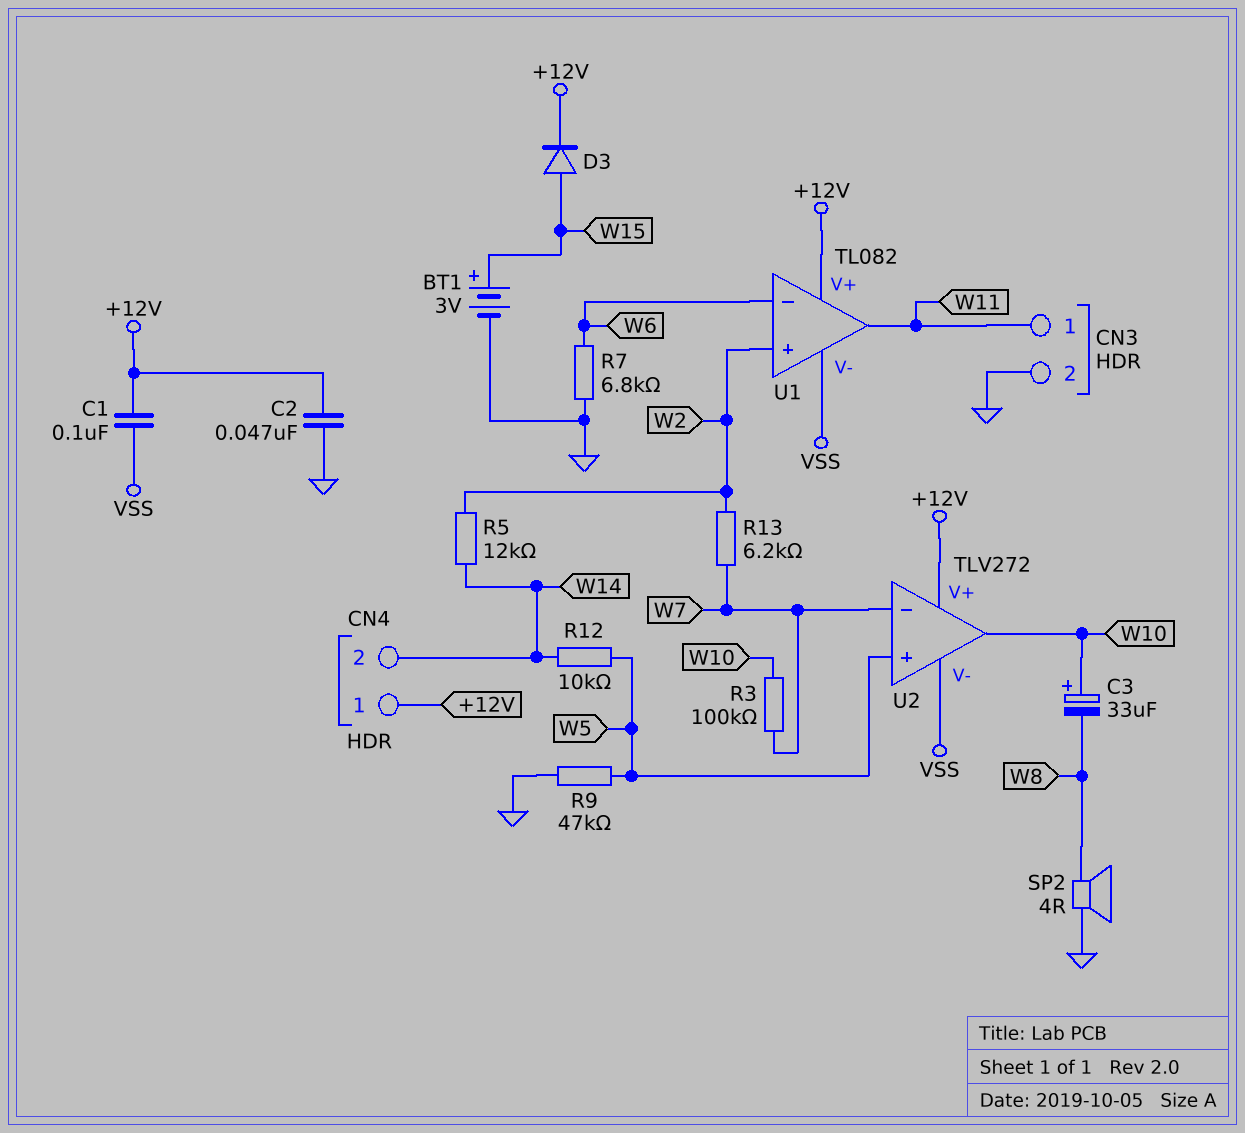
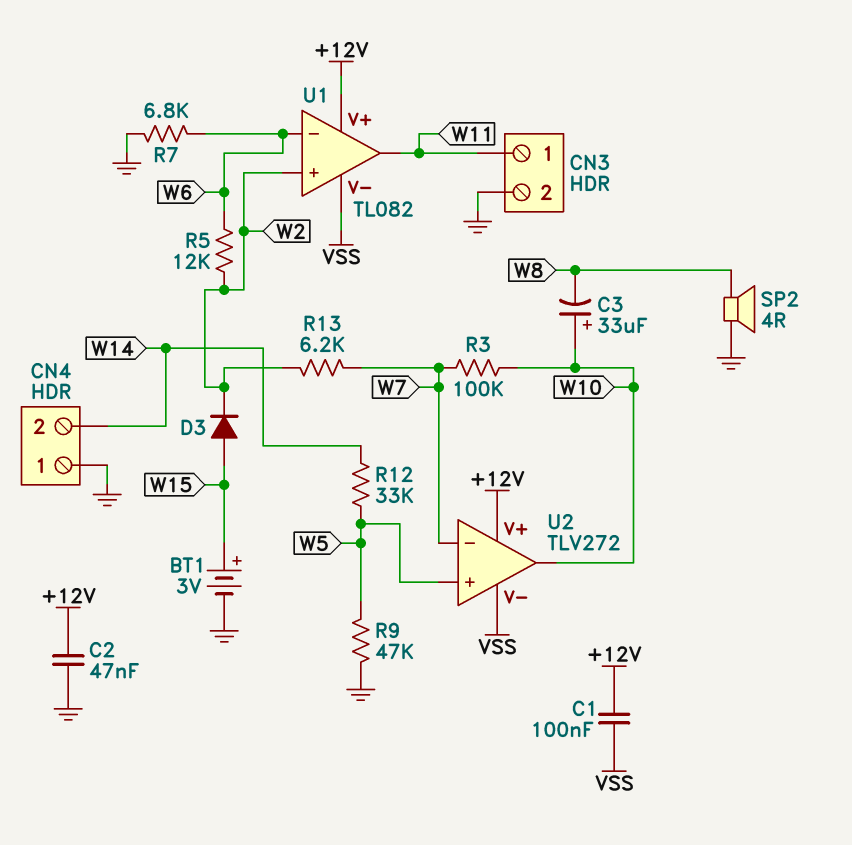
CN4 pin 1: +12V -> GND
D3: diode (A W15, K +12V) -> diode (A W15, K W2)
R5: 12k (W2, W14) -> 12k (W2, W6)
R12: 10k (W5, W14) -> 33k (W5, W14)

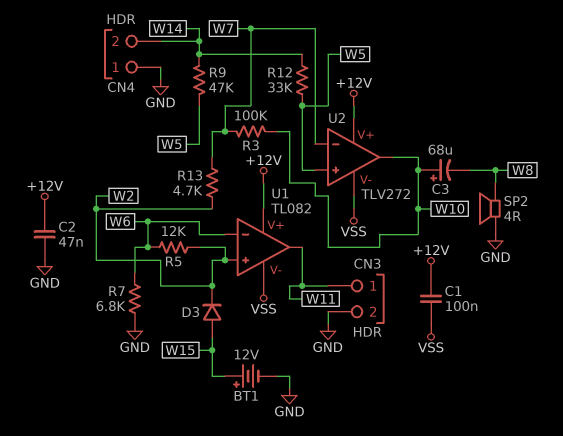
BT1: 3V (plus W15, minus GND) -> 12V (plus W15, minus GND)
C3: 33uF (plus W10, minus W8) -> 68uF (plus W10, minus W8)
R9: 47k (GND, W5) -> 47k (W5, W14)
R13: 6.2k (W2, W7) -> 4.7k (W2, W7)

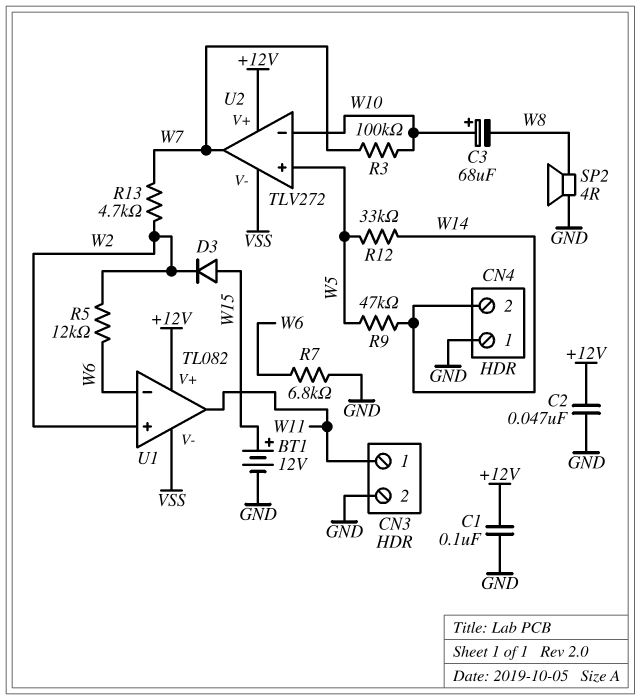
C1: 100nF (+12V, VSS) -> 100nF (+12V, GND)
U2 pin in-: W7 -> W10
U2 pin out: W10 -> W7

